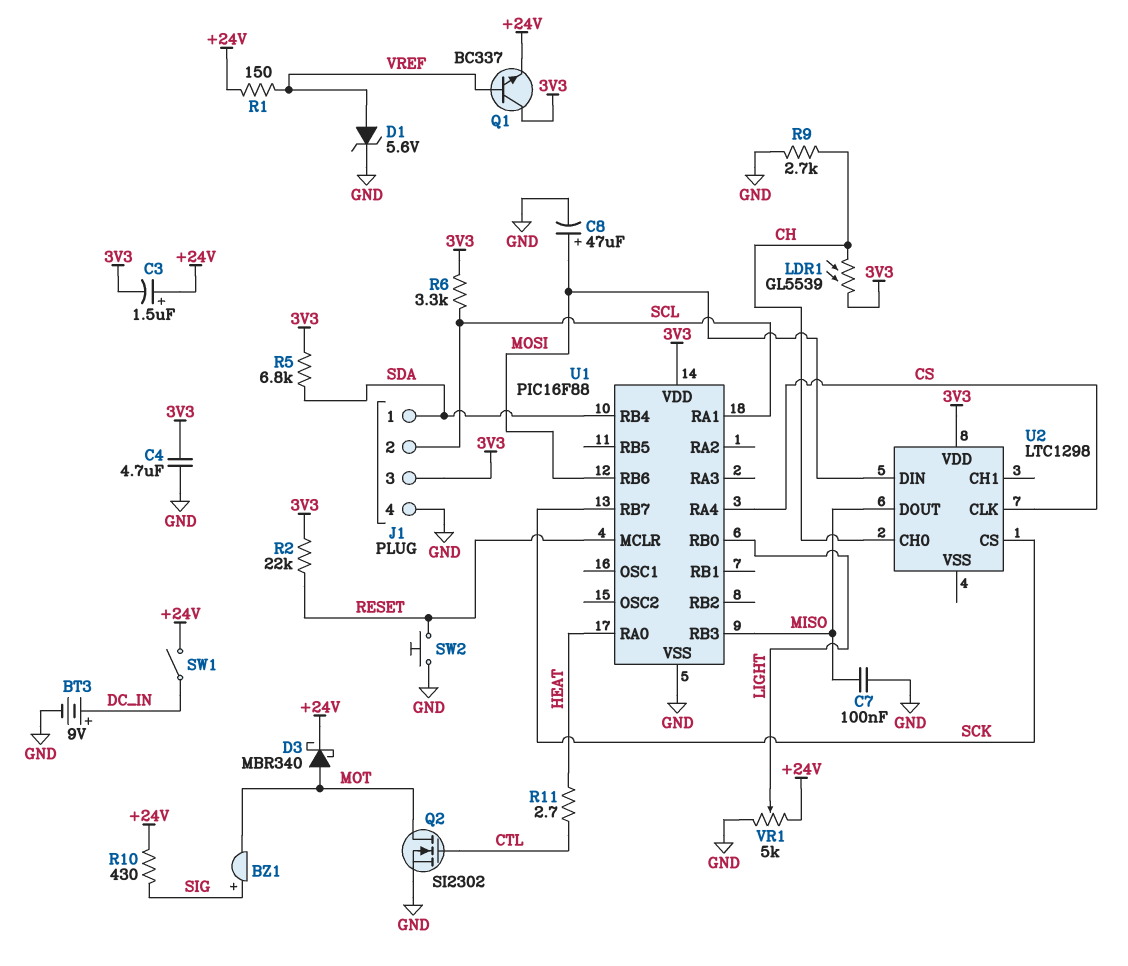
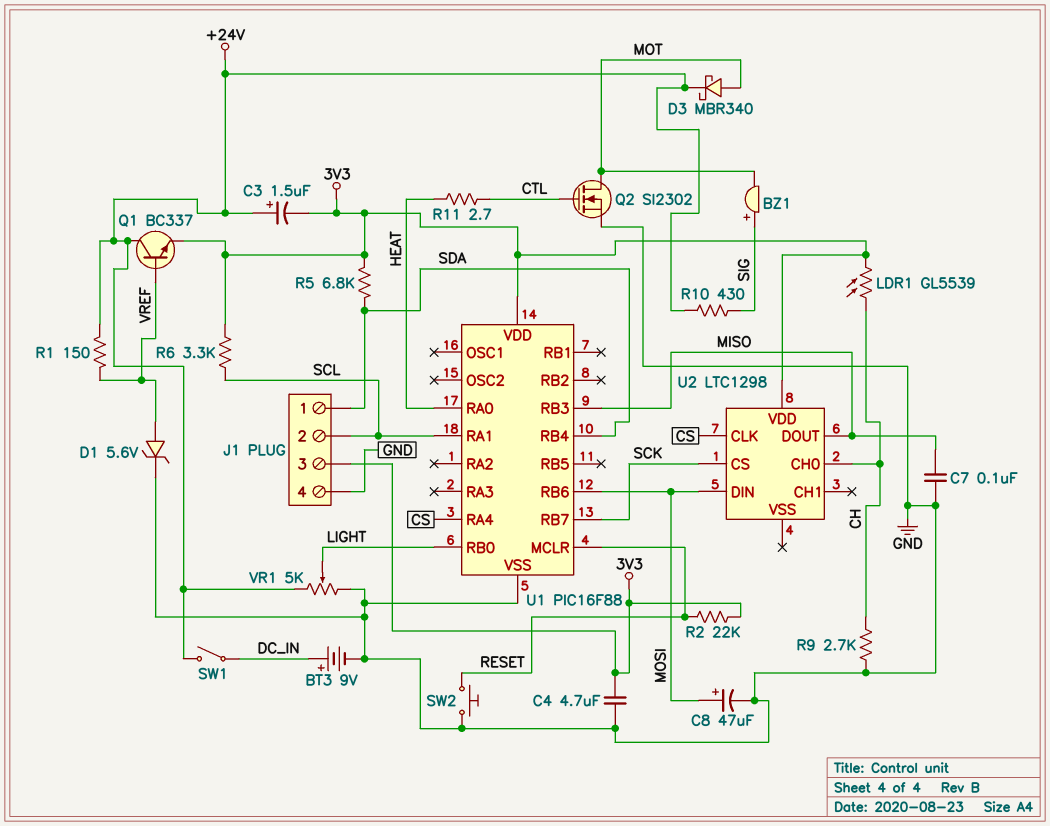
Q1: NPN BC337 (B VREF, C 3V3, E +24V) -> NPN BC337 (B VREF, C +24V, E 3V3)

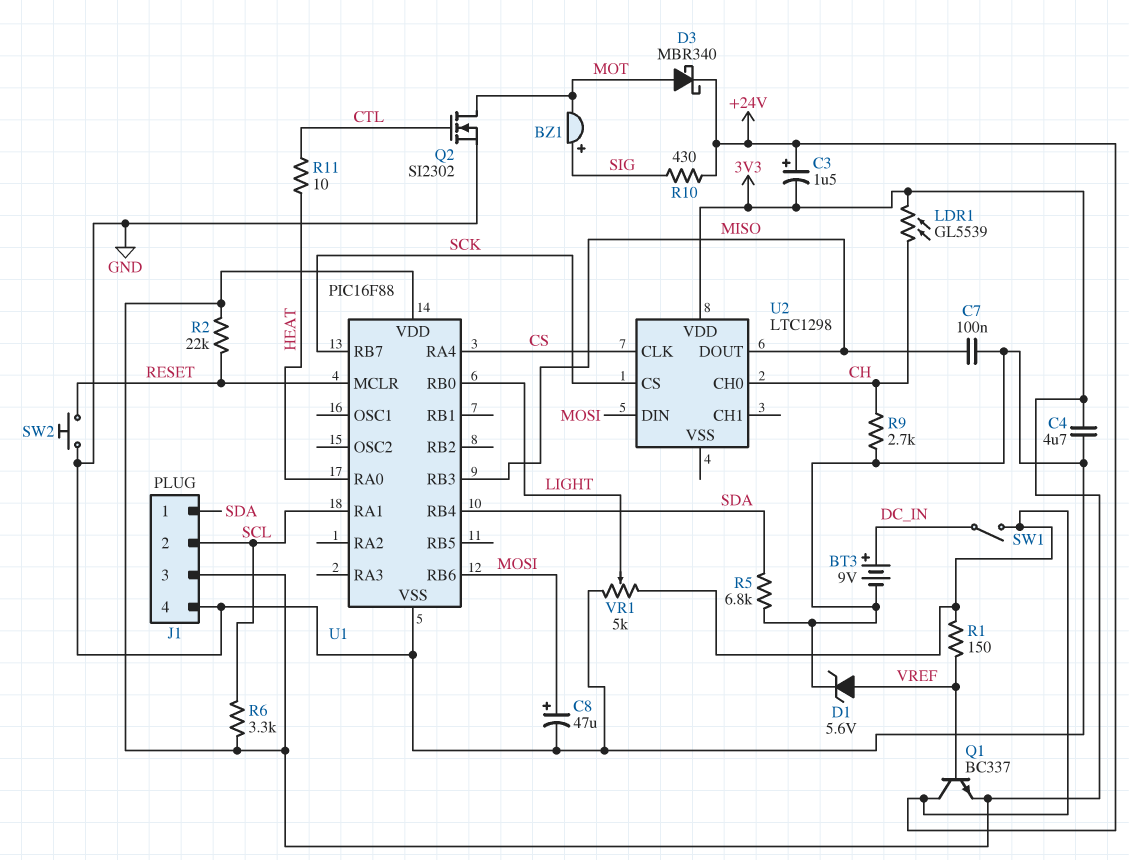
R5: 6.8k (3V3, SDA) -> 6.8k (GND, SDA)
R11: 2.7 (CTL, HEAT) -> 10 (CTL, HEAT)

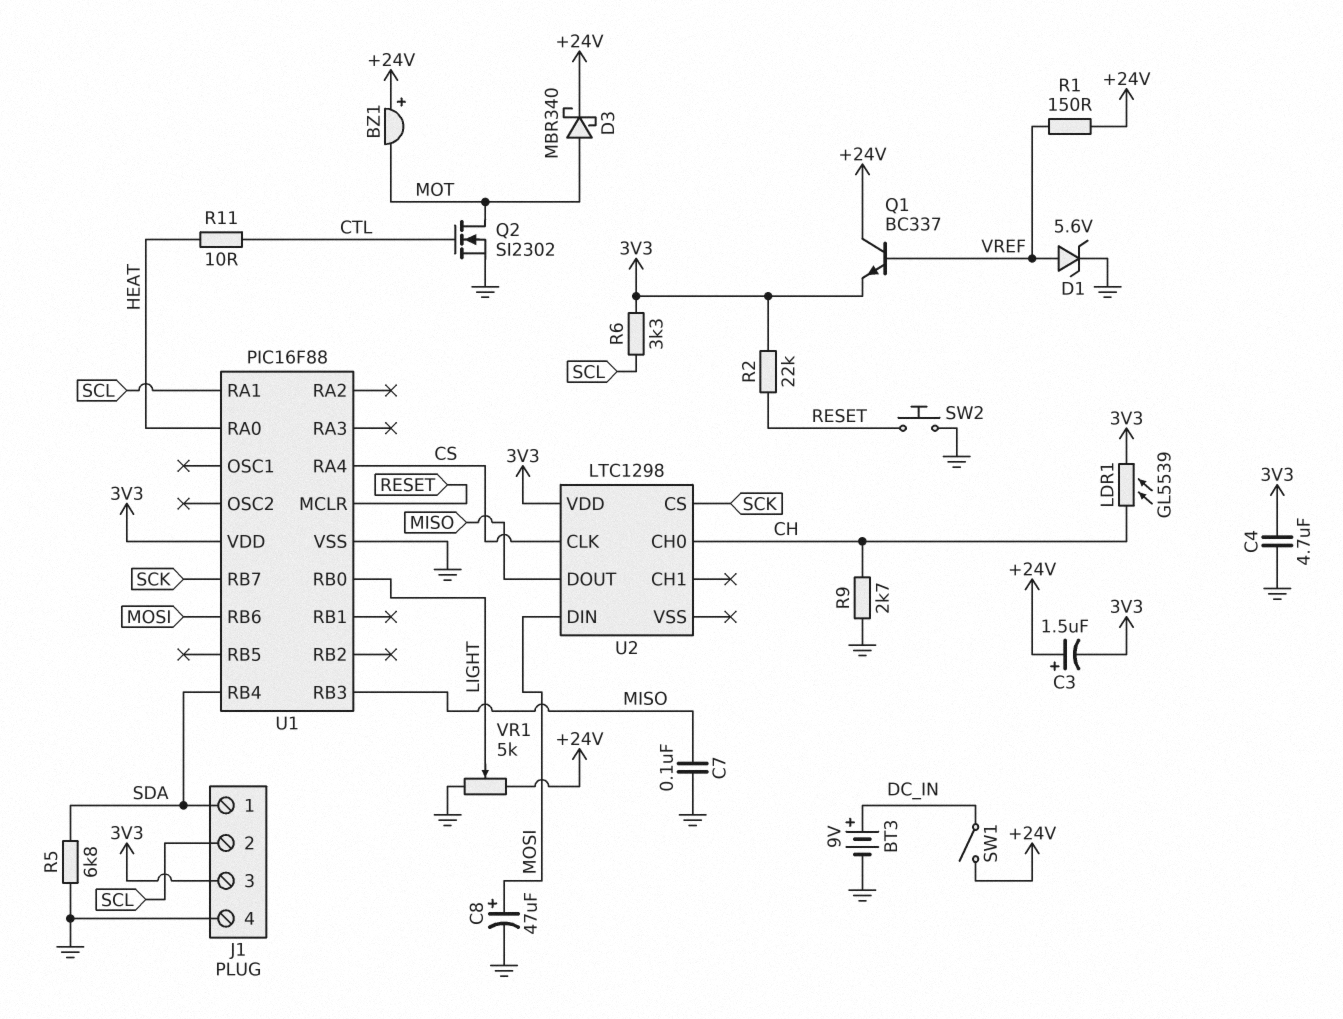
BZ1: buzzer (plus SIG, minus MOT) -> buzzer (plus +24V, minus MOT)
R10: 430 (+24V, SIG) -> none

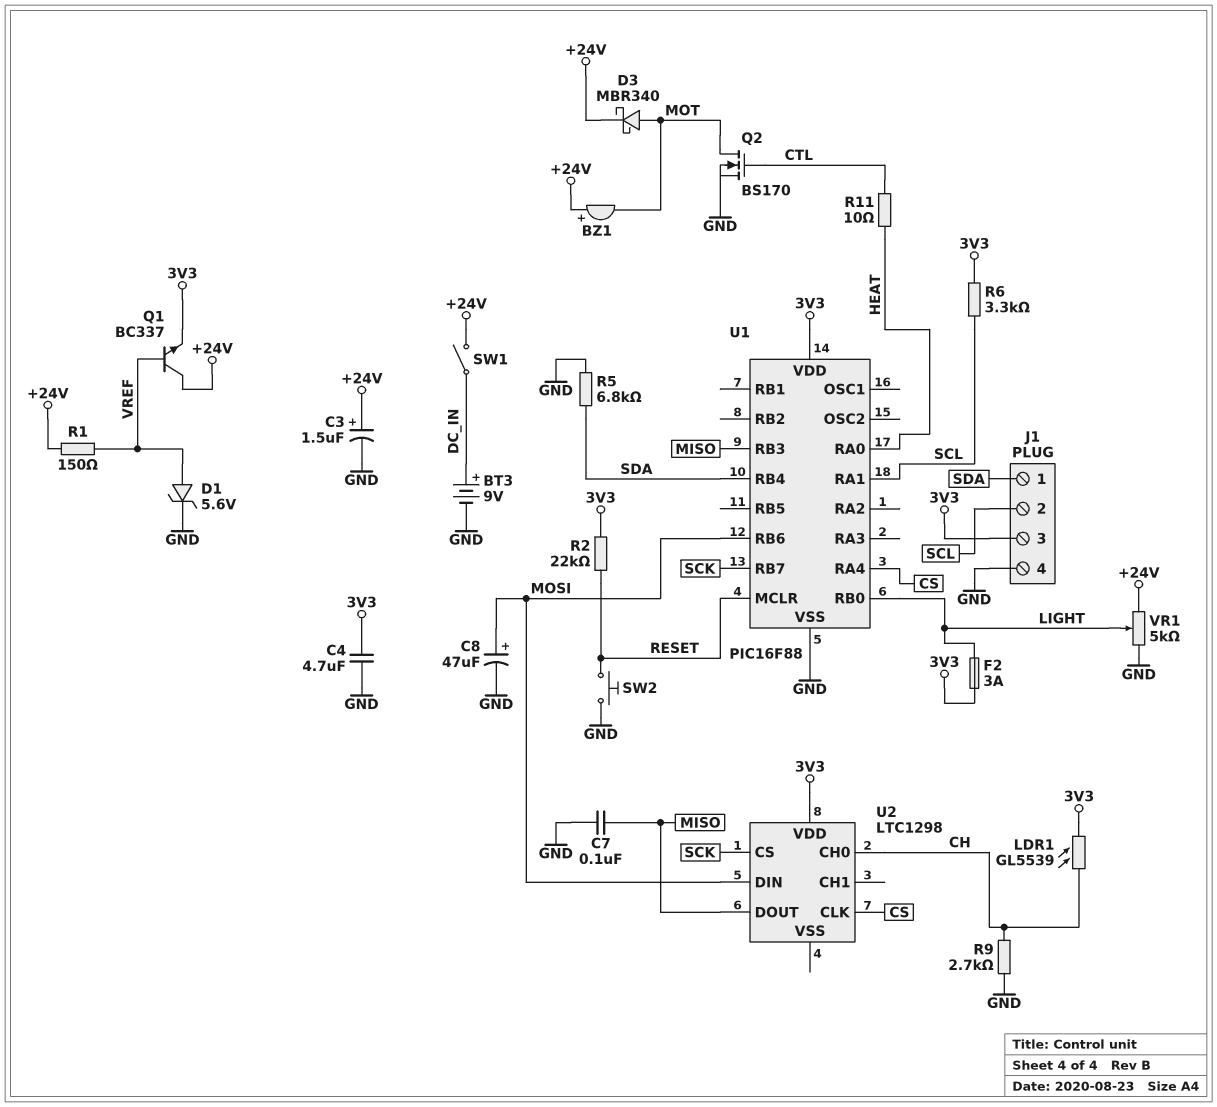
C3: 1.5uF (plus +24V, minus 3V3) -> 1.5uF (plus +24V, minus GND)
F2: none -> 3A (3V3, LIGHT)
Q2: NMOS SI2302 (G CTL, D MOT, S GND) -> NMOS BS170 (G CTL, D MOT, S GND)

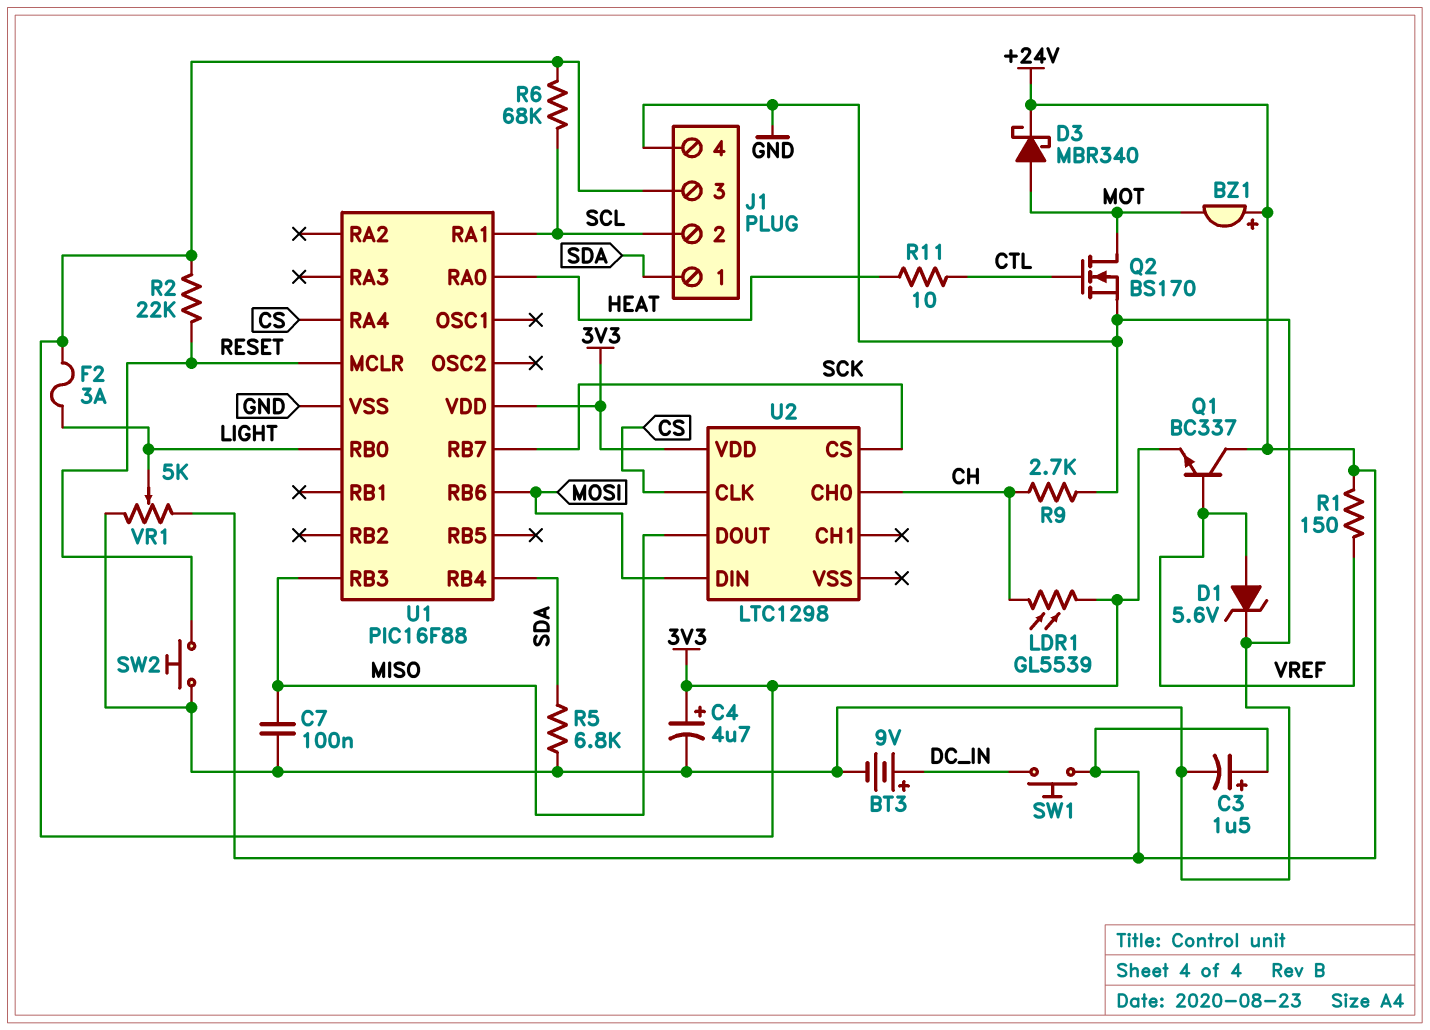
C4: 4.7uF (3V3, GND) -> 4.7uF (plus 3V3, minus GND)
C8: 47uF (plus MOSI, minus GND) -> none
R6: 3.3k (3V3, SCL) -> 68k (3V3, SCL)
SW1: switch (+24V, DC_IN) -> button (+24V, DC_IN)

